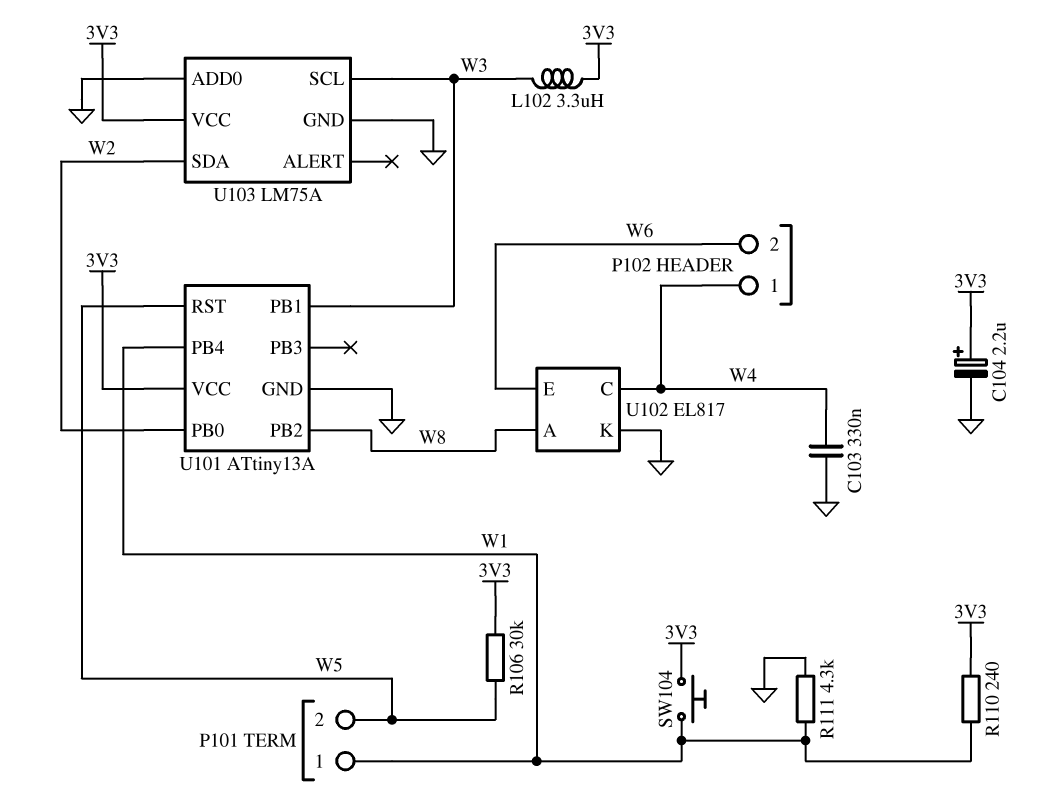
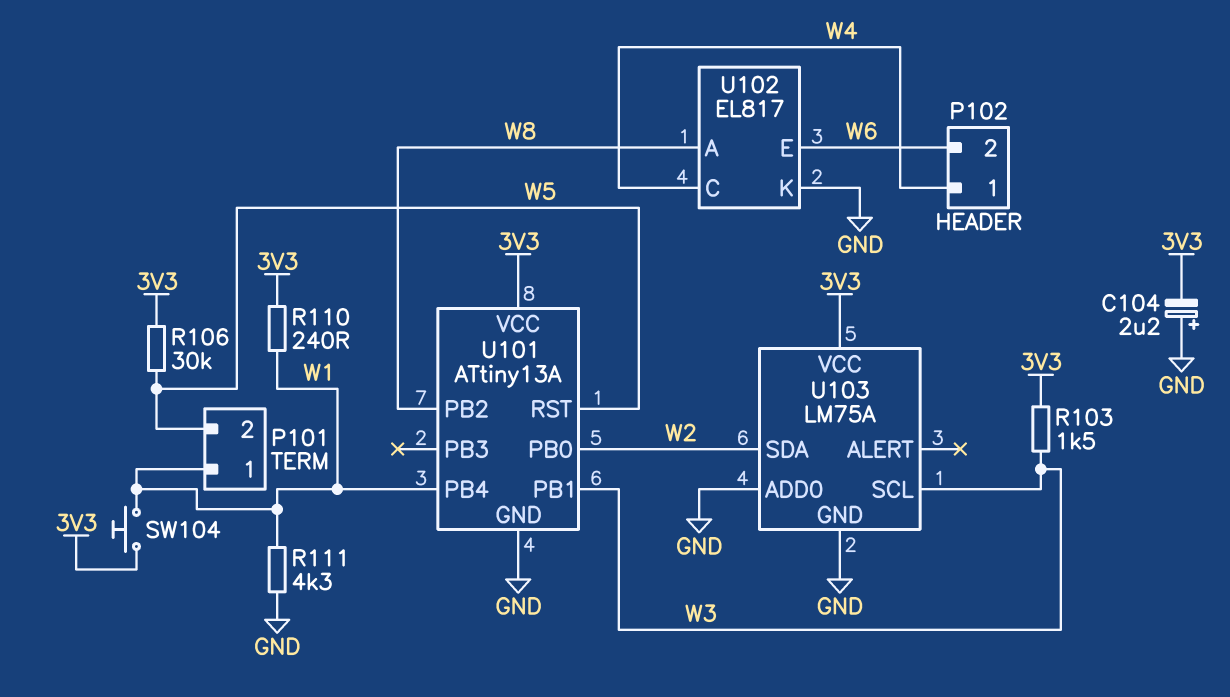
C103: 330nF (GND, W4) -> none
C104: 2.2uF (plus 3V3, minus GND) -> 2.2uF (plus GND, minus 3V3)
L102: 3.3uH (3V3, W3) -> none
R103: none -> 1.5k (3V3, W3)

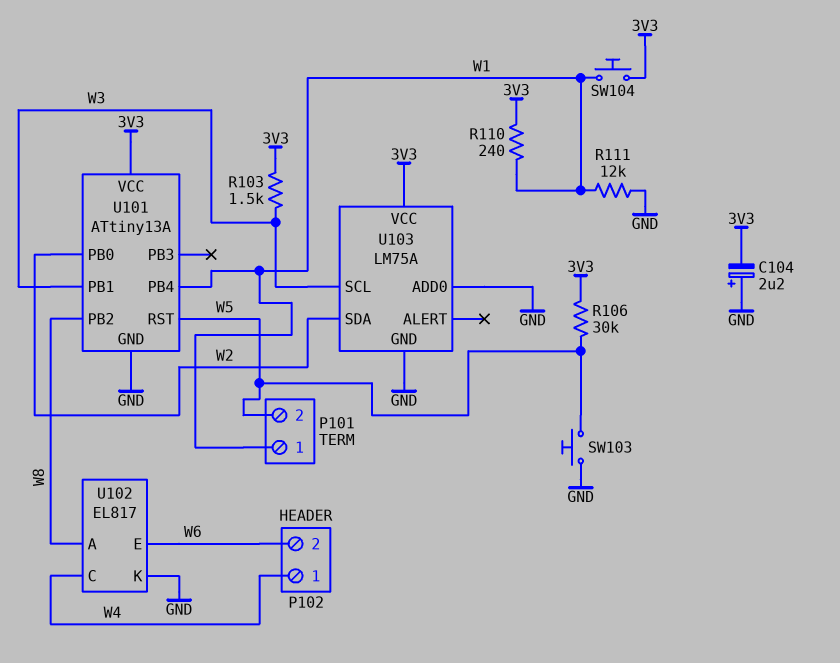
R111: 4.3k (GND, W1) -> 12k (GND, W1)
SW103: none -> button (GND, W5)

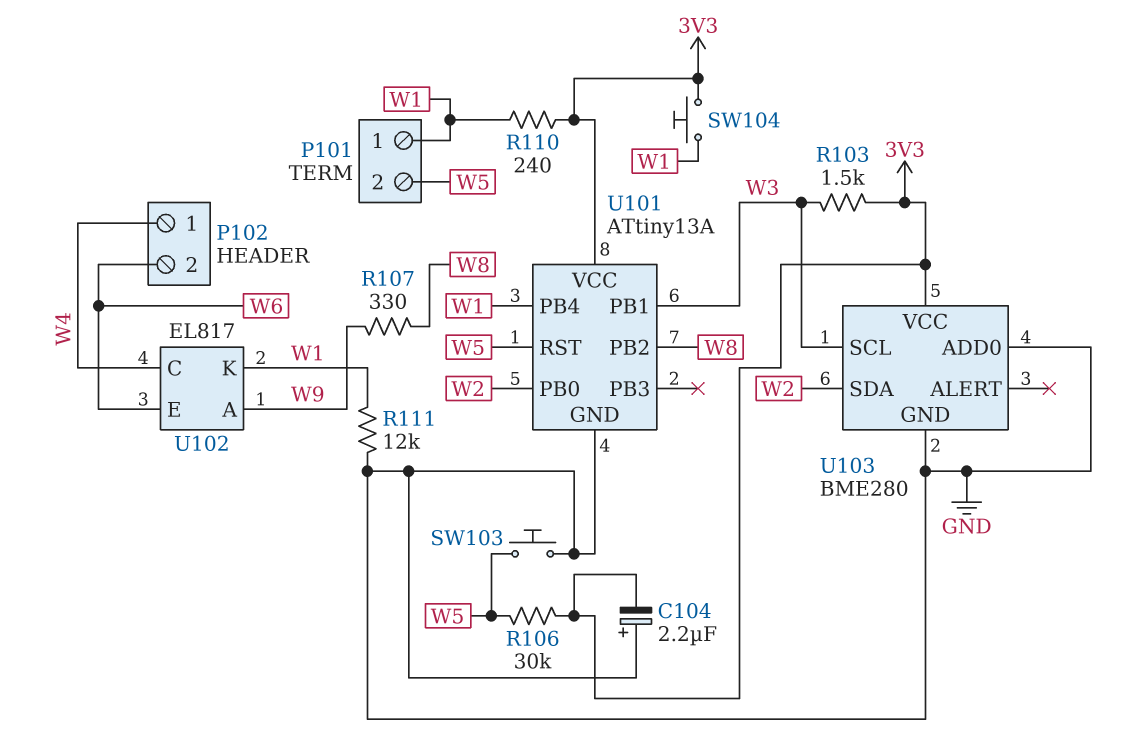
R107: none -> 330 (W8, W9)
U102 pin A: W8 -> W9
U102 pin K: GND -> W1
U103: LM75A -> BME280

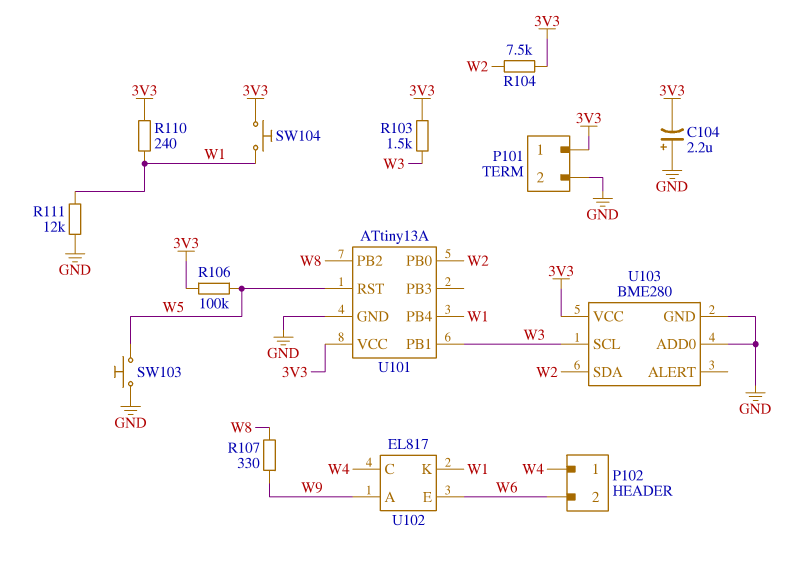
P101 pin 1: W1 -> 3V3
P101 pin 2: W5 -> GND
R104: none -> 7.5k (3V3, W2)
R106: 30k (3V3, W5) -> 100k (3V3, W5)

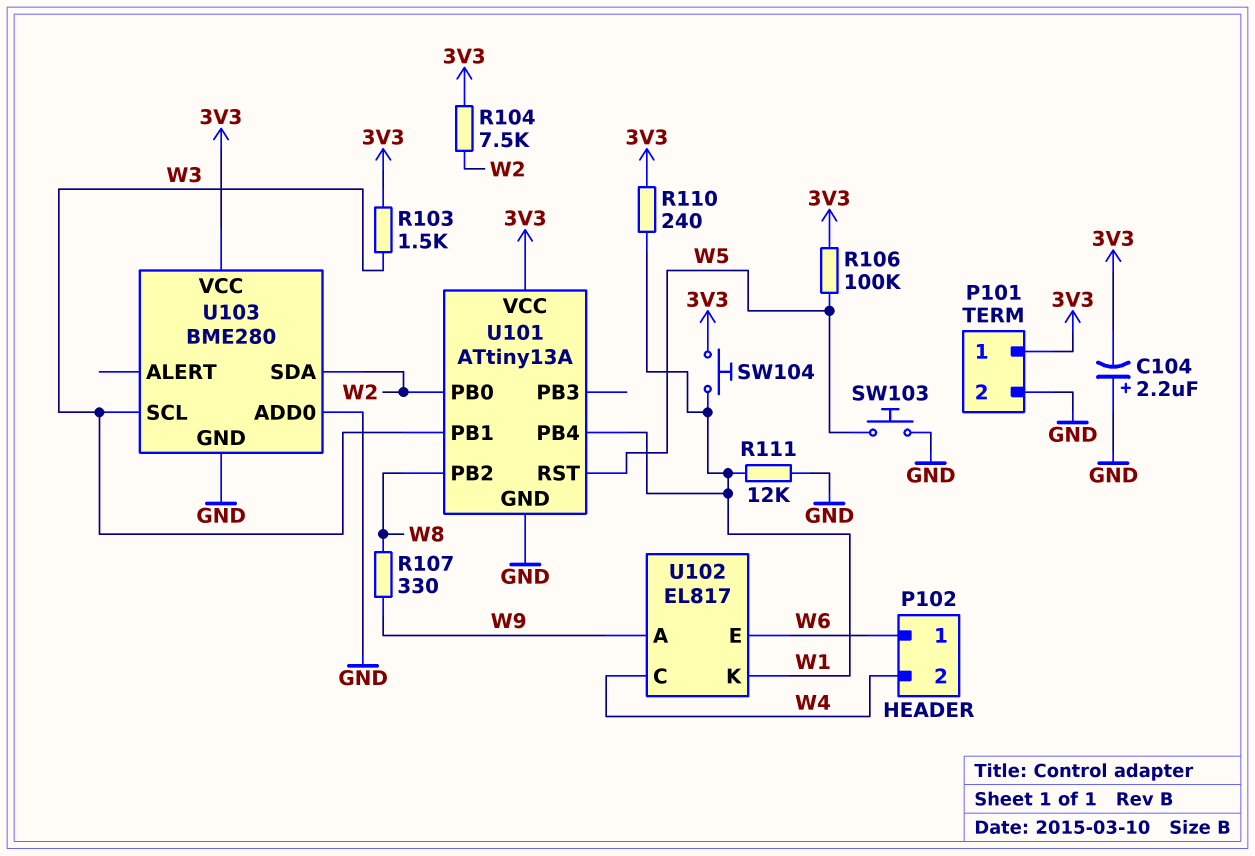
P102 pin 1: W4 -> W6
P102 pin 2: W6 -> W4

